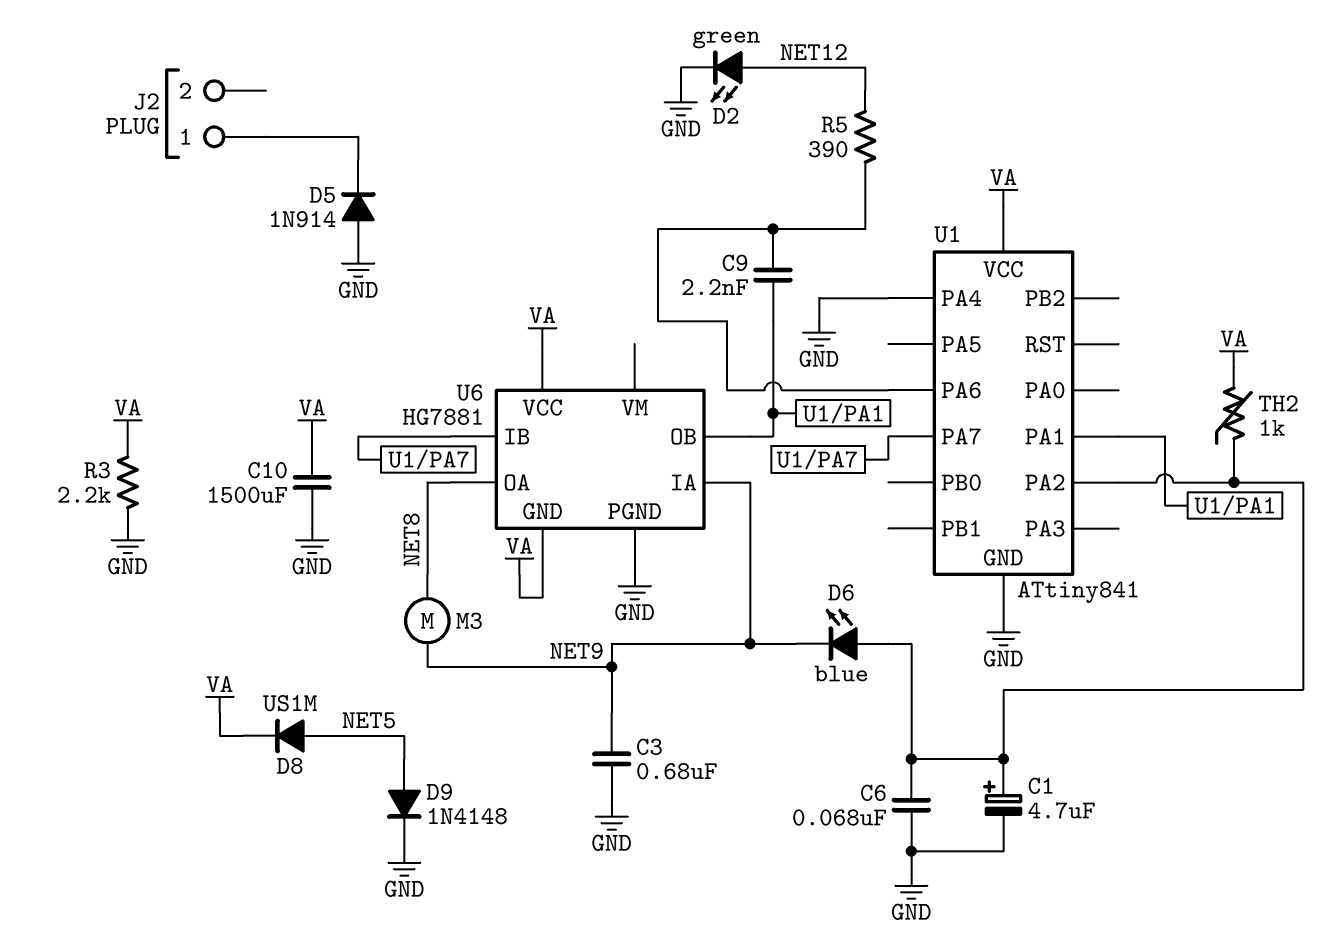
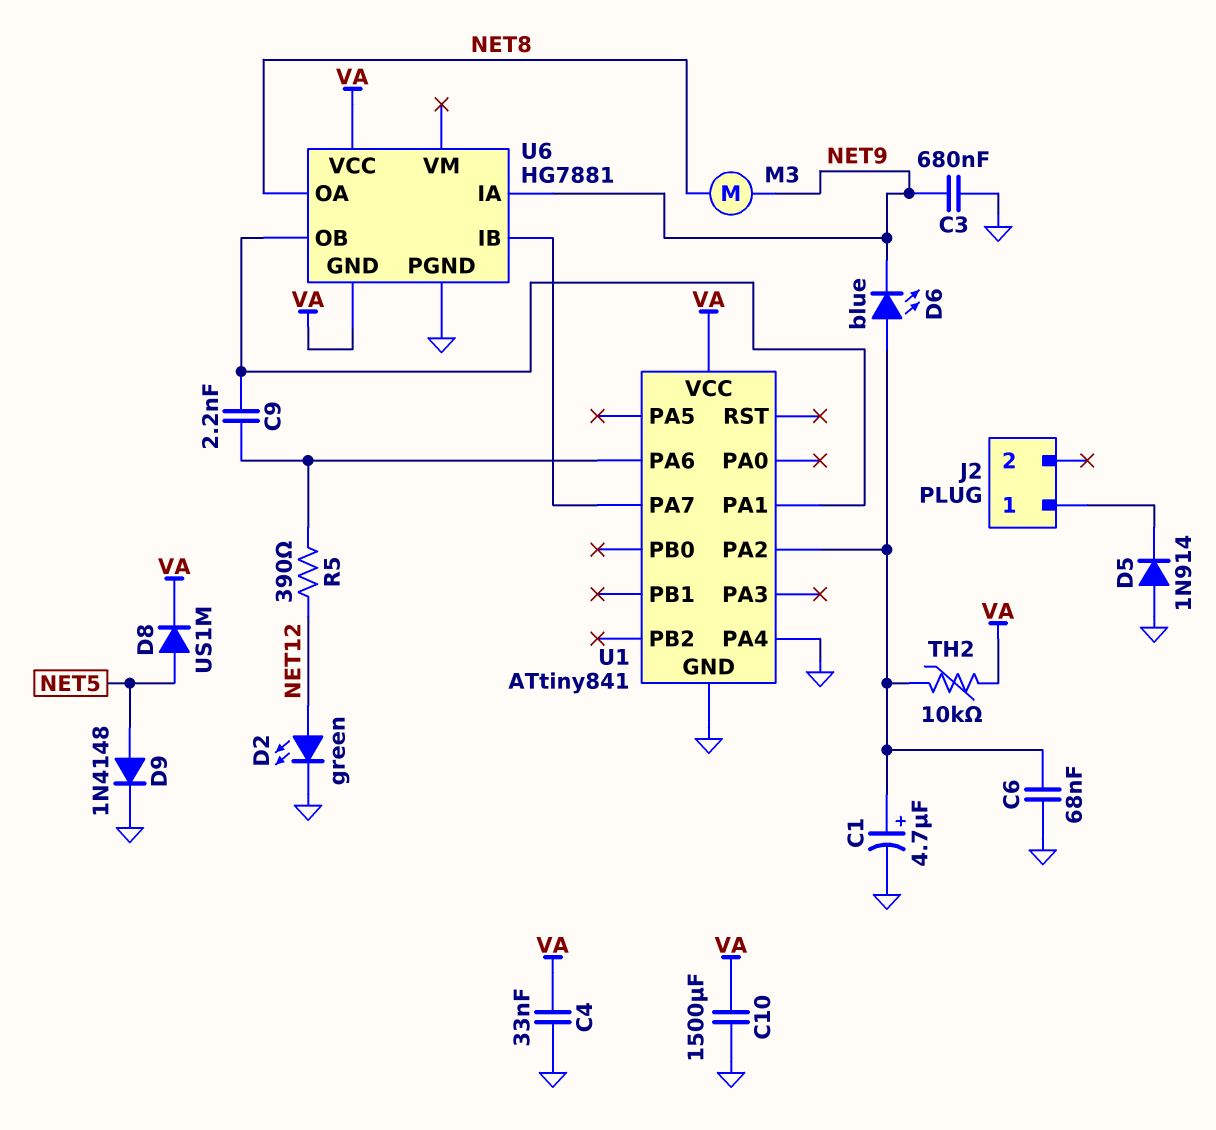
C4: none -> 33nF (GND, VA)
R3: 2.2k (GND, VA) -> none
TH2: 1k (U1/PA2, VA) -> 10k (U1/PA2, VA)

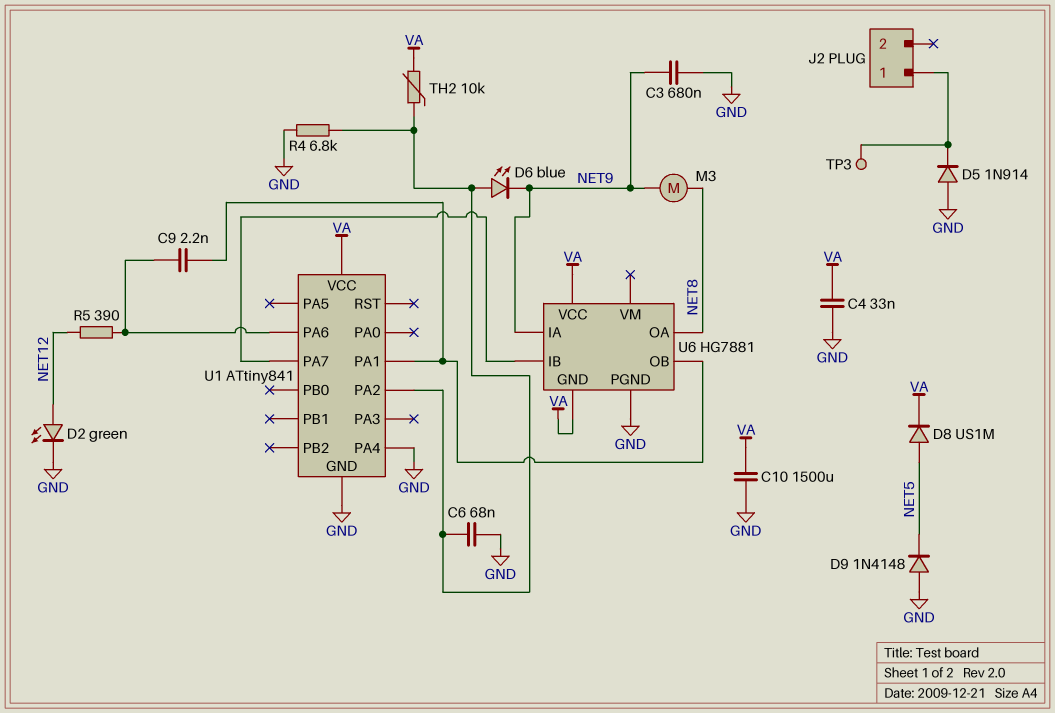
C1: 4.7uF (plus U1/PA2, minus GND) -> none
D9: diode 1N4148 (A NET5, K GND) -> diode 1N4148 (A GND, K NET5)
R4: none -> 6.8k (GND, U1/PA2)
TP3: none -> test point (J2/1)

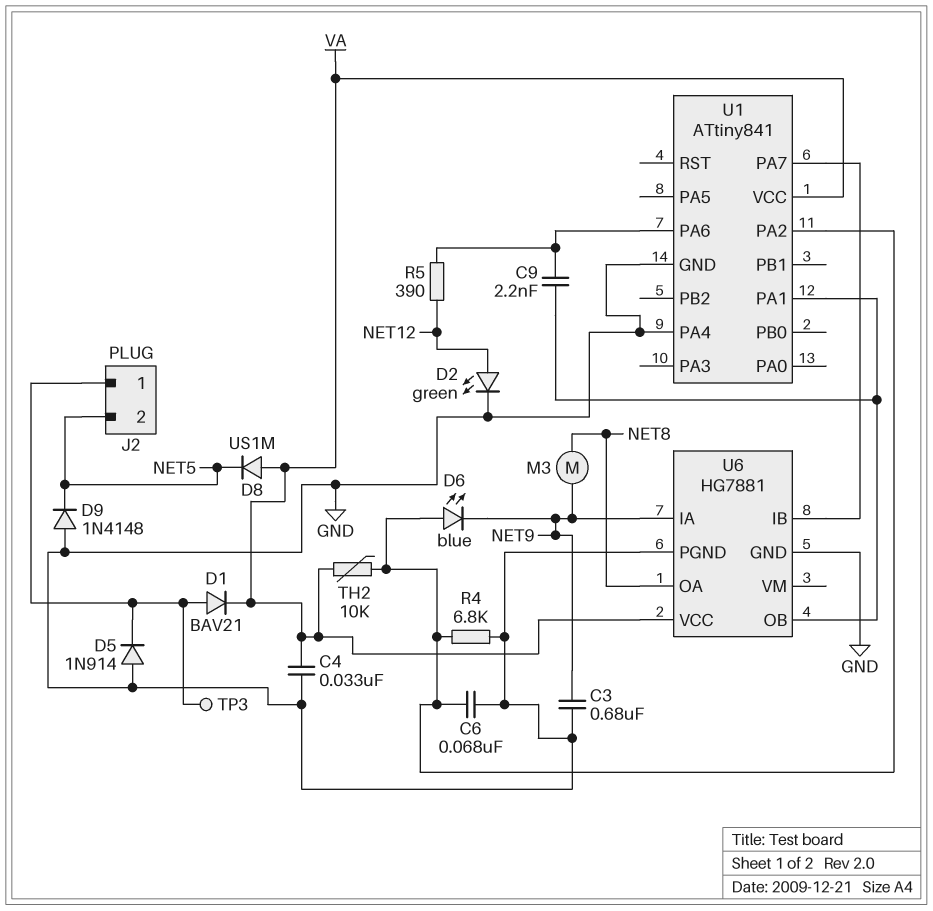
C10: 1500uF (GND, VA) -> none
D1: none -> diode BAV21 (A J2/1, K VA)
D8: diode US1M (A NET5, K VA) -> diode US1M (A VA, K NET5)
J2 pin 2: none -> NET5
U6 pin GND: VA -> GND

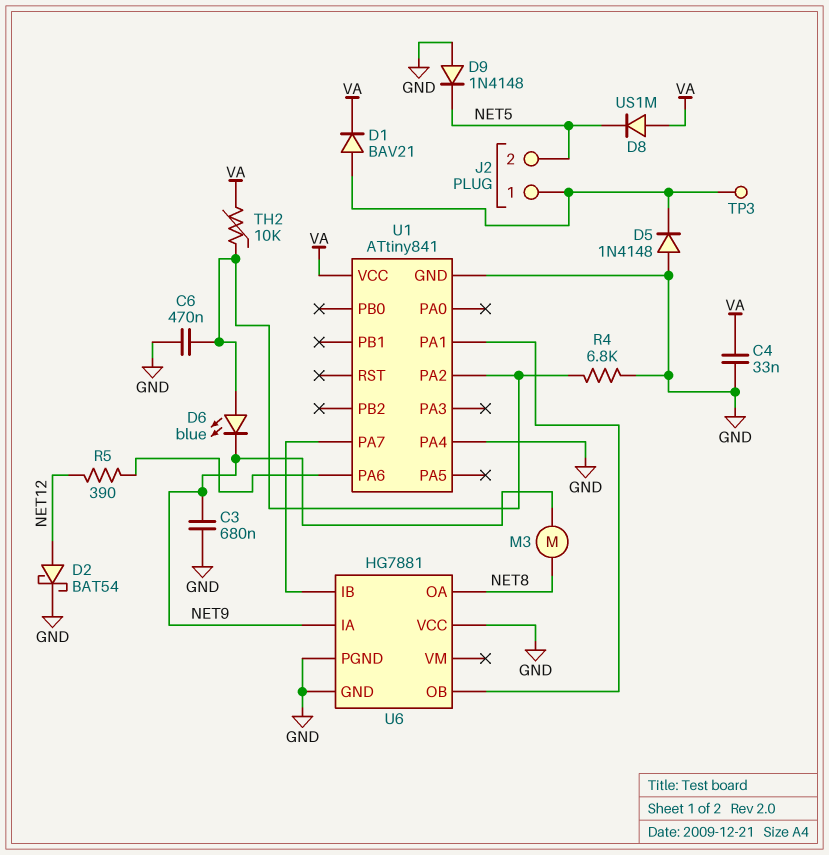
C6: 68nF (GND, U1/PA2) -> 470nF (GND, U1/PA2)
C9: 2.2nF (U1/PA1, U1/PA6) -> none
D2: LED green (A NET12, K GND) -> schottky BAT54 (A NET12, K GND)
D5: diode 1N914 (A GND, K J2/1) -> diode 1N4148 (A GND, K J2/1)
U6 pin VCC: VA -> GND

